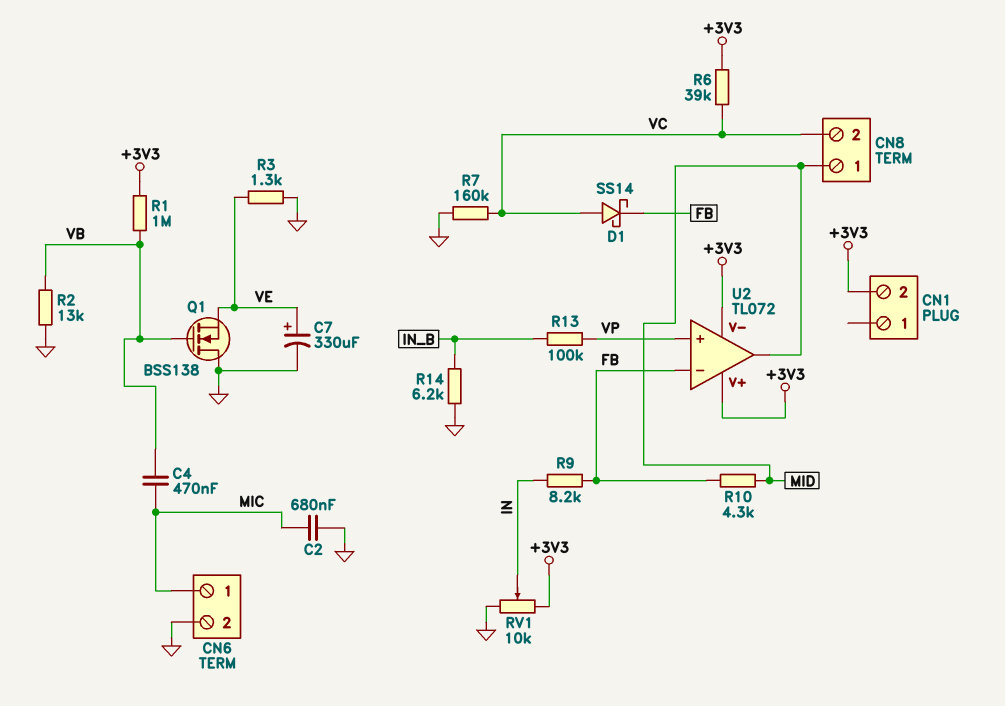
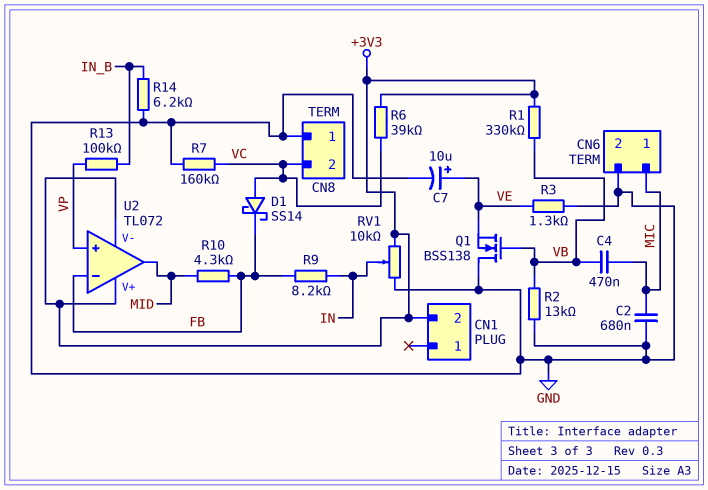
C7: 330uF (plus VE, minus GND) -> 10uF (plus VE, minus GND)
CN8 pin 1: MID -> GND
R1: 1M (+3V3, VB) -> 330k (+3V3, VB)

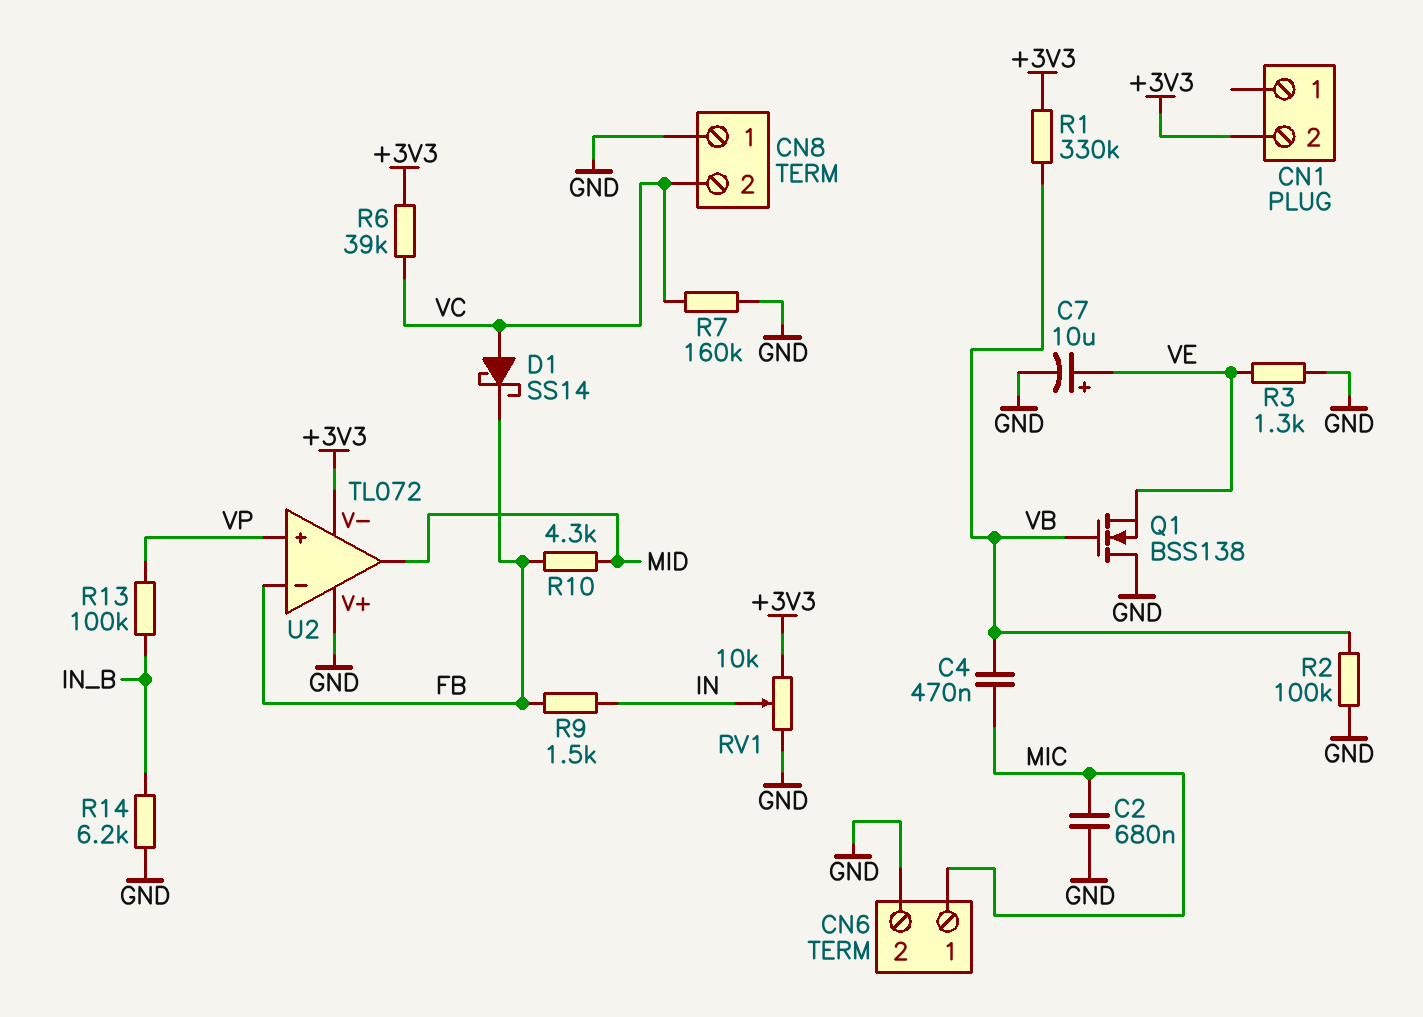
R2: 13k (GND, VB) -> 100k (GND, VB)
R9: 8.2k (FB, IN) -> 1.5k (FB, IN)
U2 pin V+: +3V3 -> GND

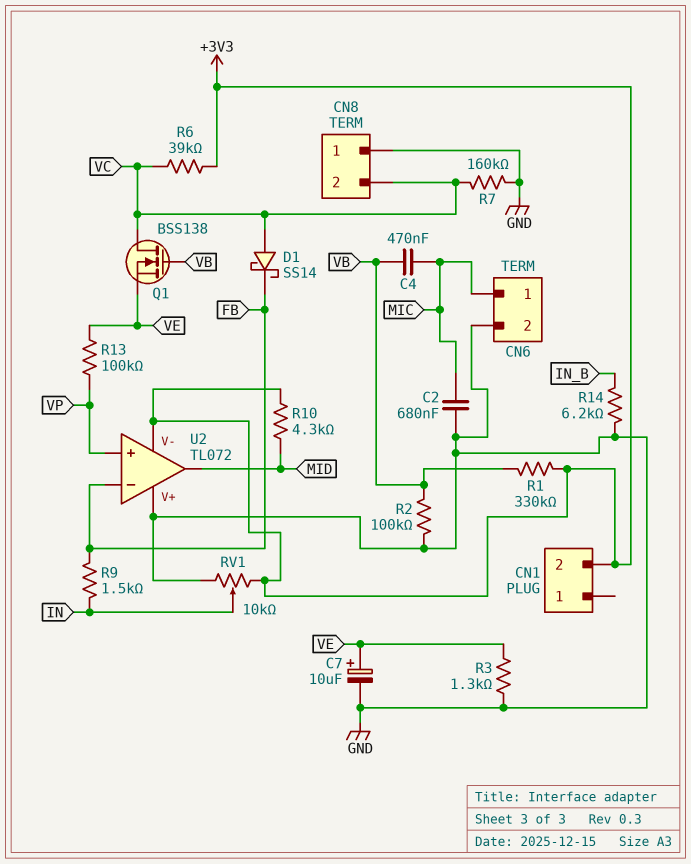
Q1: NMOS BSS138 (G VB, D GND, S VE) -> NMOS BSS138 (G VB, D VC, S VE)
R10: 4.3k (FB, MID) -> 4.3k (+3V3, MID)
R13: 100k (IN_B, VP) -> 100k (VE, VP)

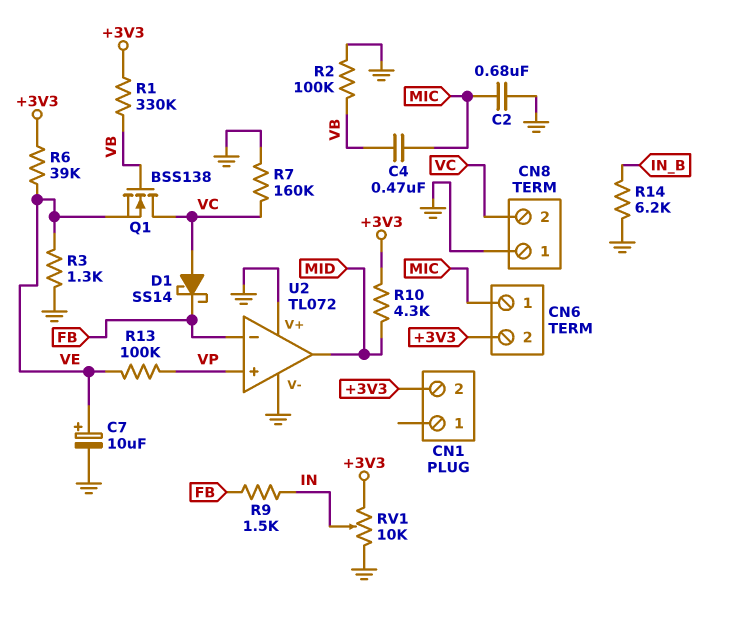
CN6 pin 2: GND -> +3V3
R6: 39k (+3V3, VC) -> 39k (+3V3, VE)
U2 pin V-: +3V3 -> GND

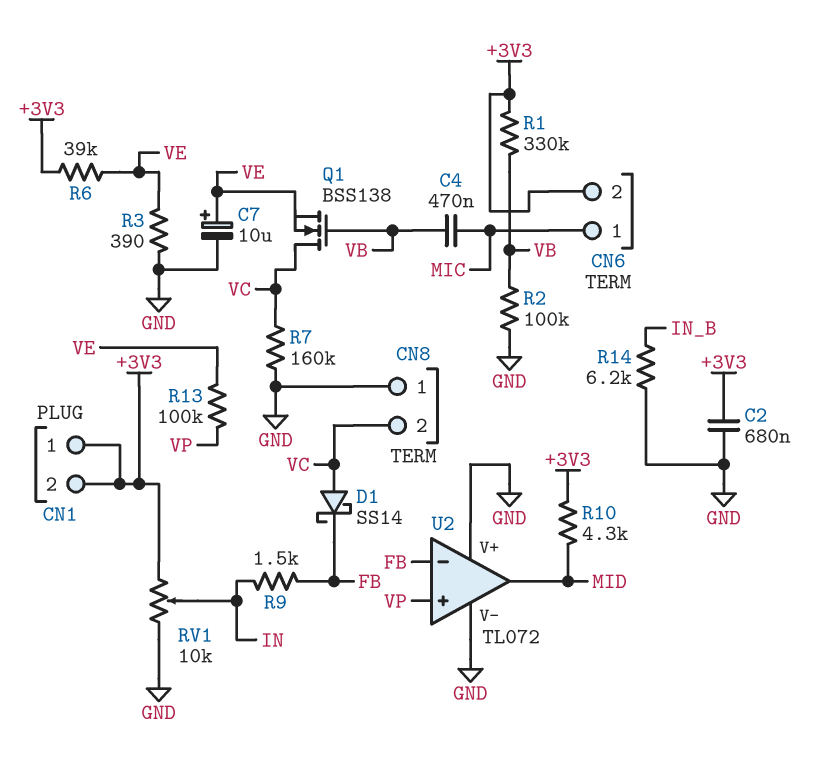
C2: 680nF (GND, MIC) -> 680nF (+3V3, GND)
CN1 pin 1: none -> +3V3
R3: 1.3k (GND, VE) -> 390 (GND, VE)

